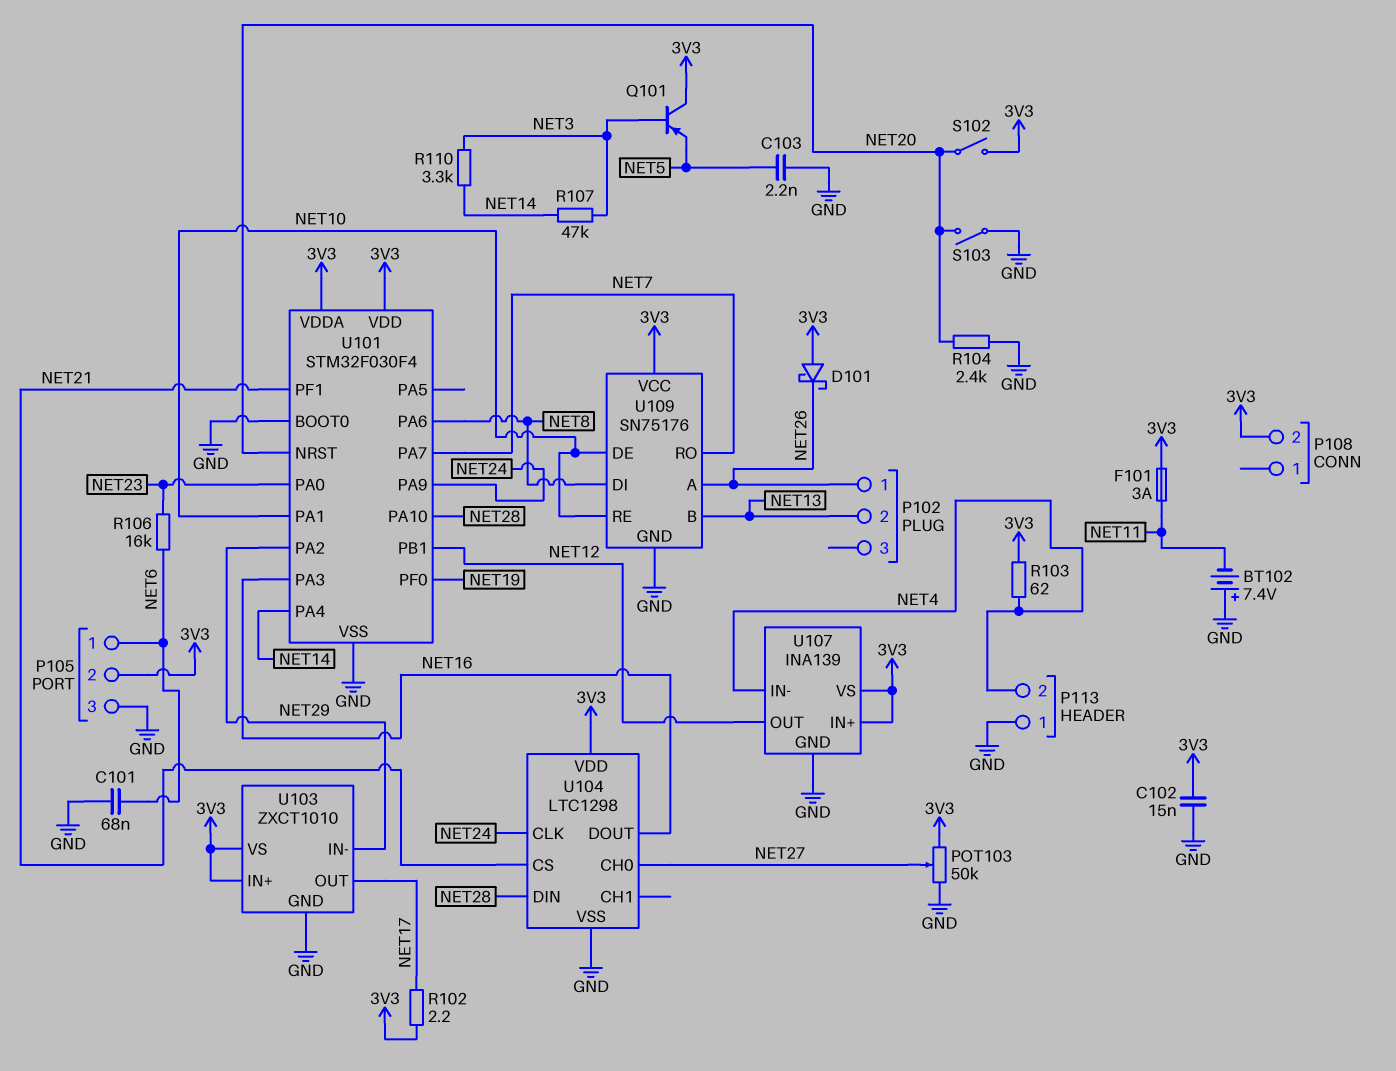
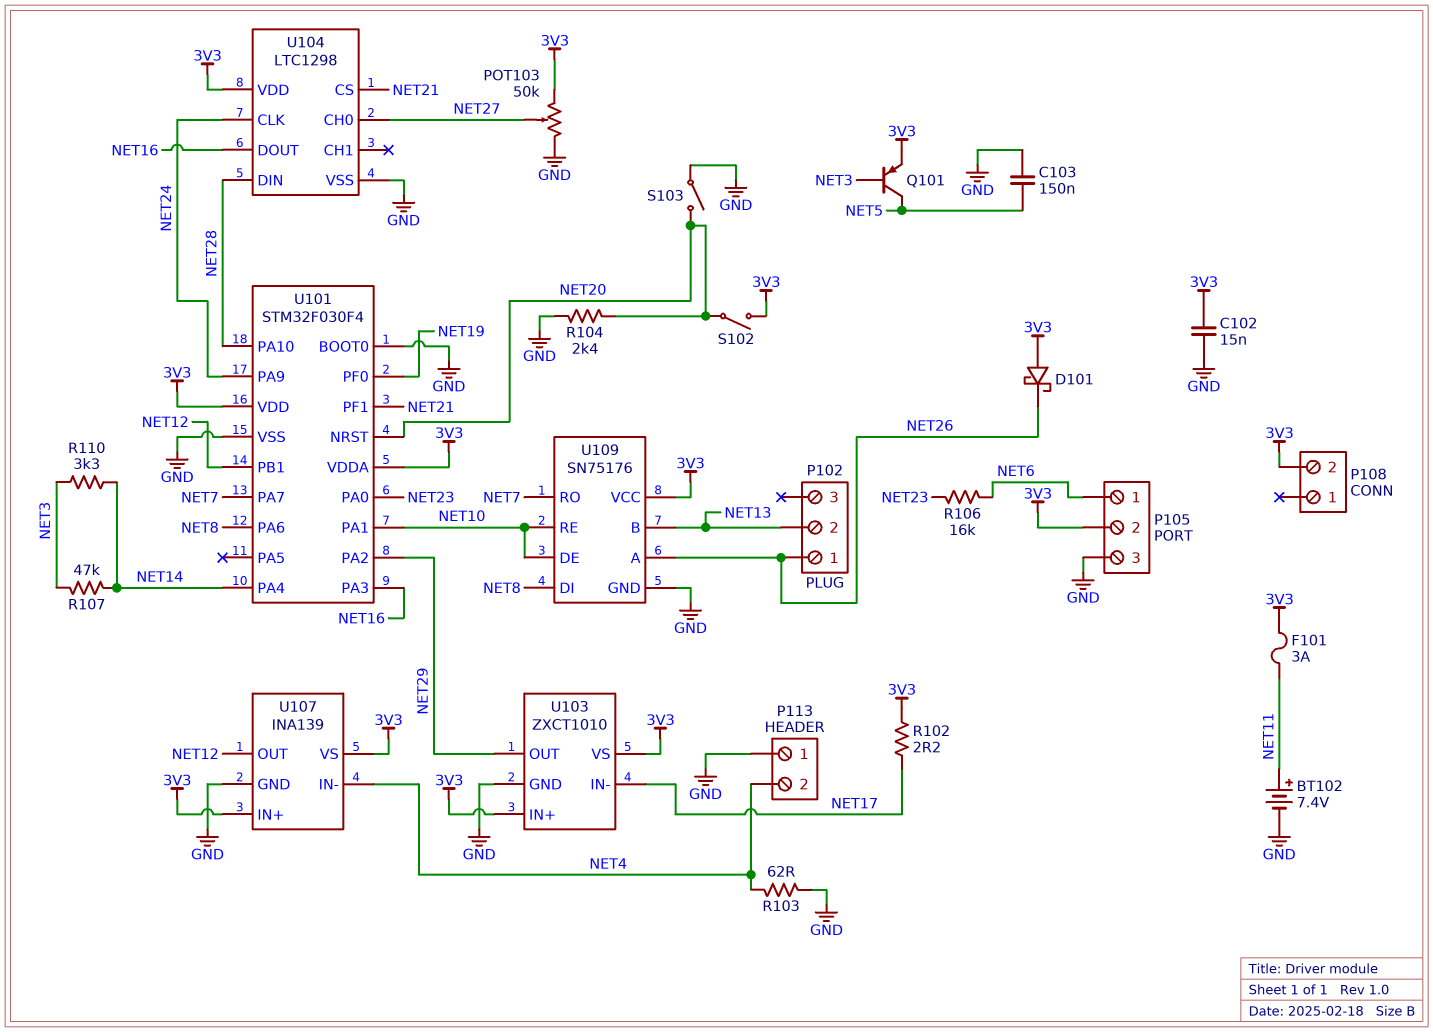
BT102: 7.4V (plus GND, minus NET11) -> 7.4V (plus NET11, minus GND)
C101: 68nF (GND, NET6) -> none
C103: 2.2nF (GND, NET5) -> 150nF (GND, NET5)
Q101: PNP (B NET3, C 3V3, E NET5) -> PNP (B NET3, C NET5, E 3V3)
R103: 62 (3V3, NET4) -> 62 (GND, NET4)
U103 pin IN-: NET29 -> NET17
U103 pin OUT: NET17 -> NET29

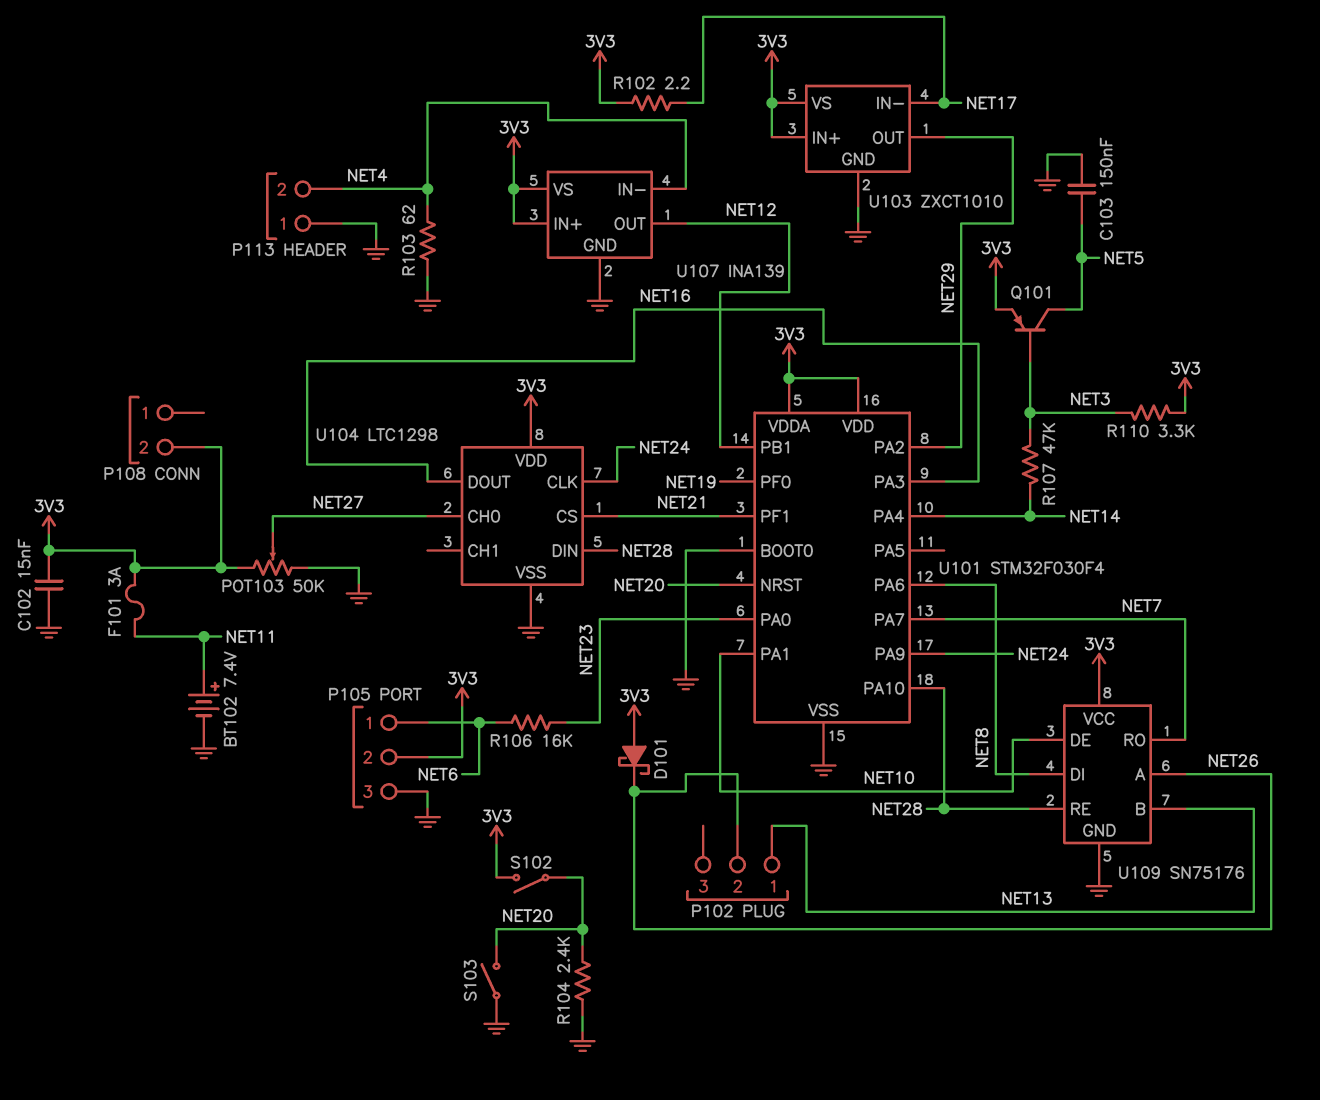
P102 pin 1: NET26 -> NET13
P102 pin 2: NET13 -> NET26
R110: 3.3k (NET3, NET14) -> 3.3k (3V3, NET3)
U109 pin RE: NET10 -> NET28

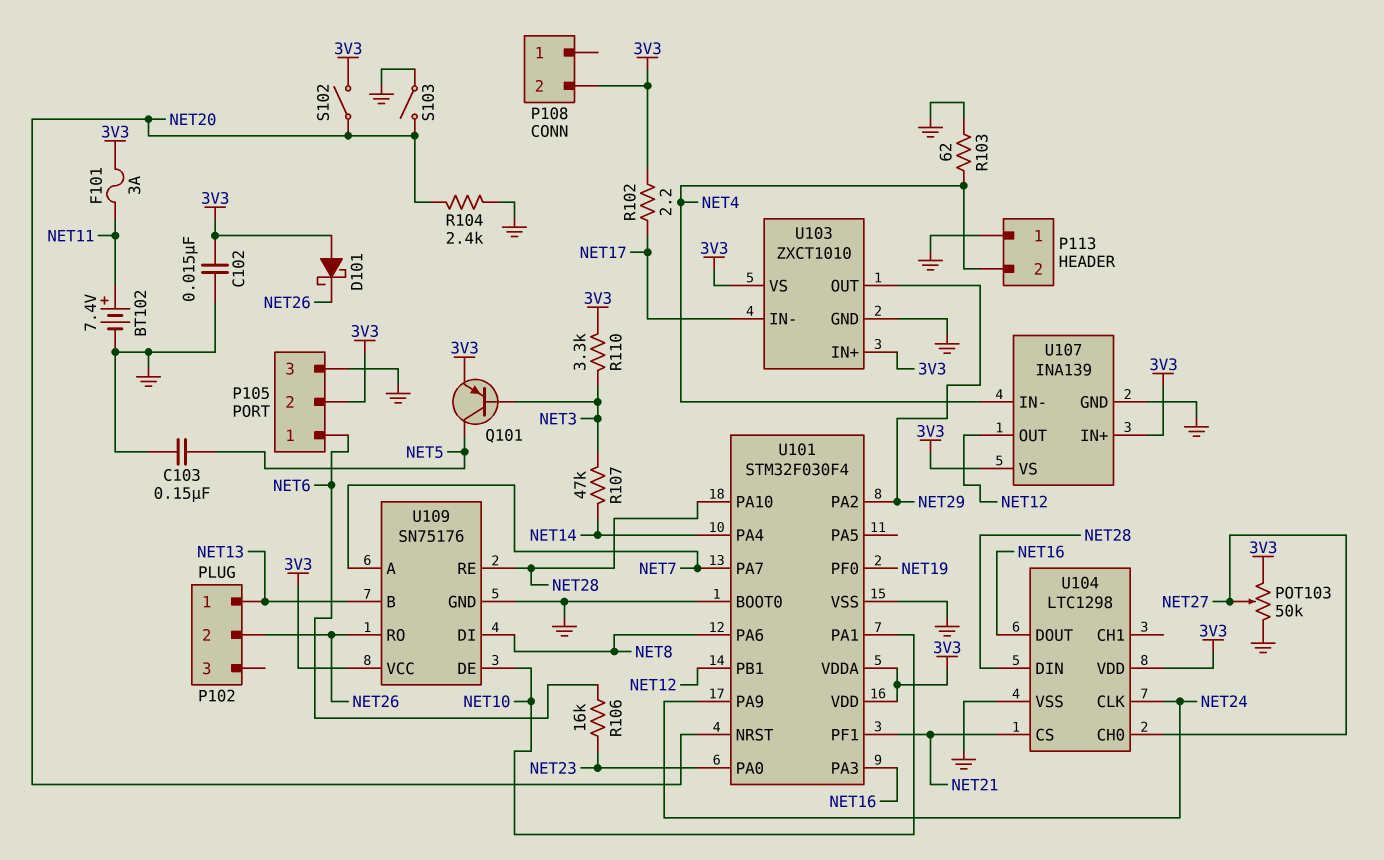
U109 pin A: NET26 -> NET7
U109 pin RO: NET7 -> NET26

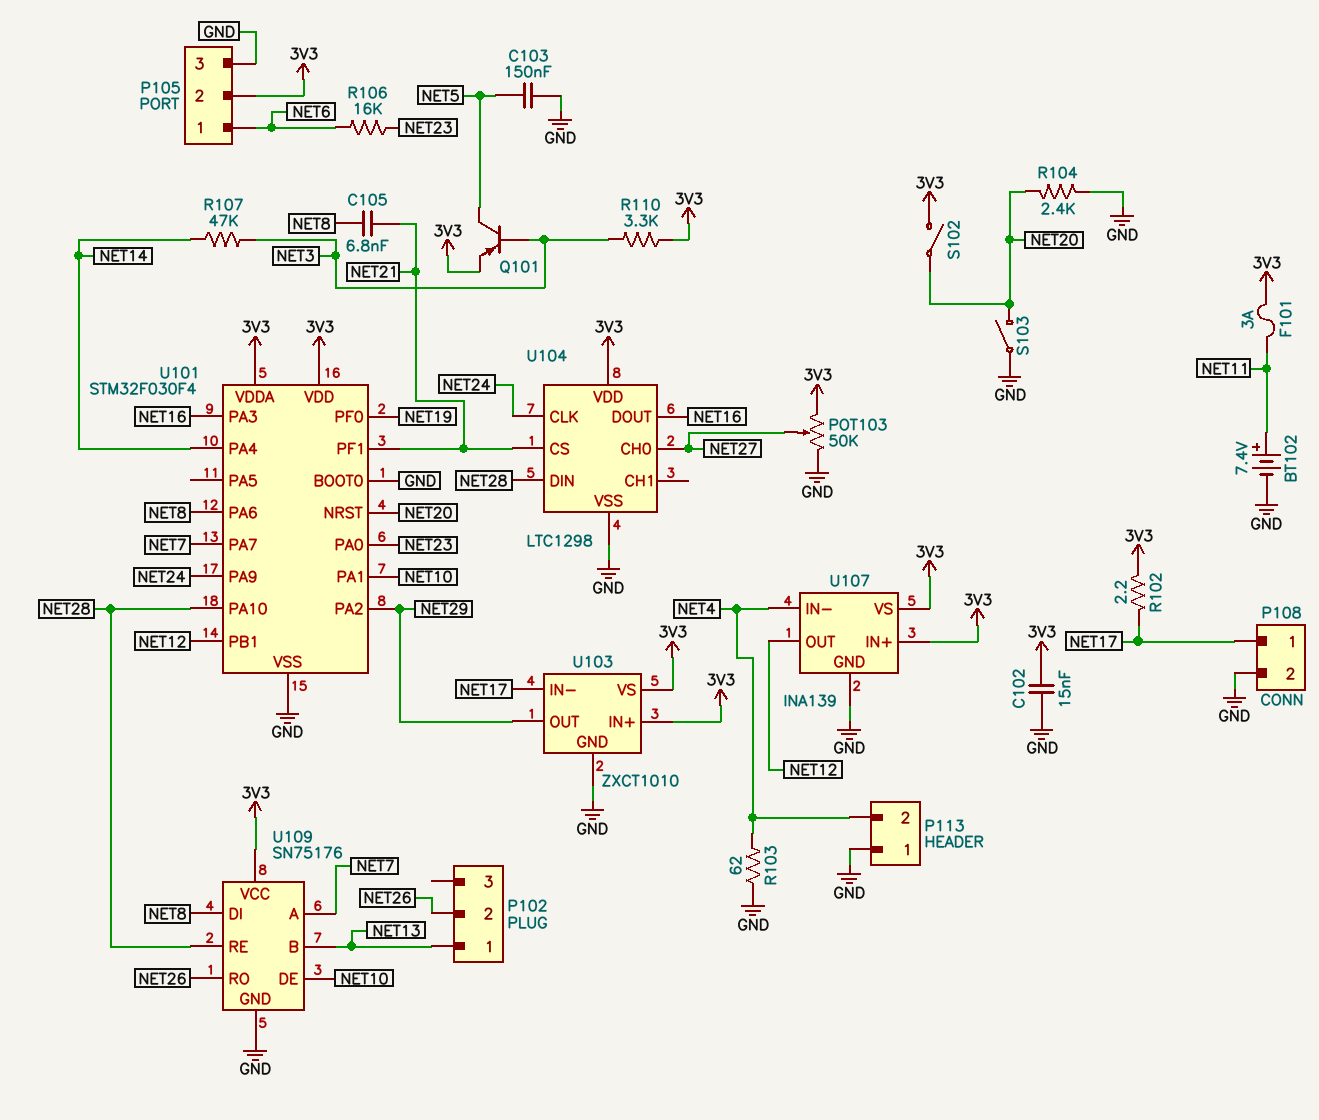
C105: none -> 6.8nF (NET8, NET21)
D101: schottky (A 3V3, K NET26) -> none
P108 pin 1: none -> NET17
P108 pin 2: 3V3 -> GND

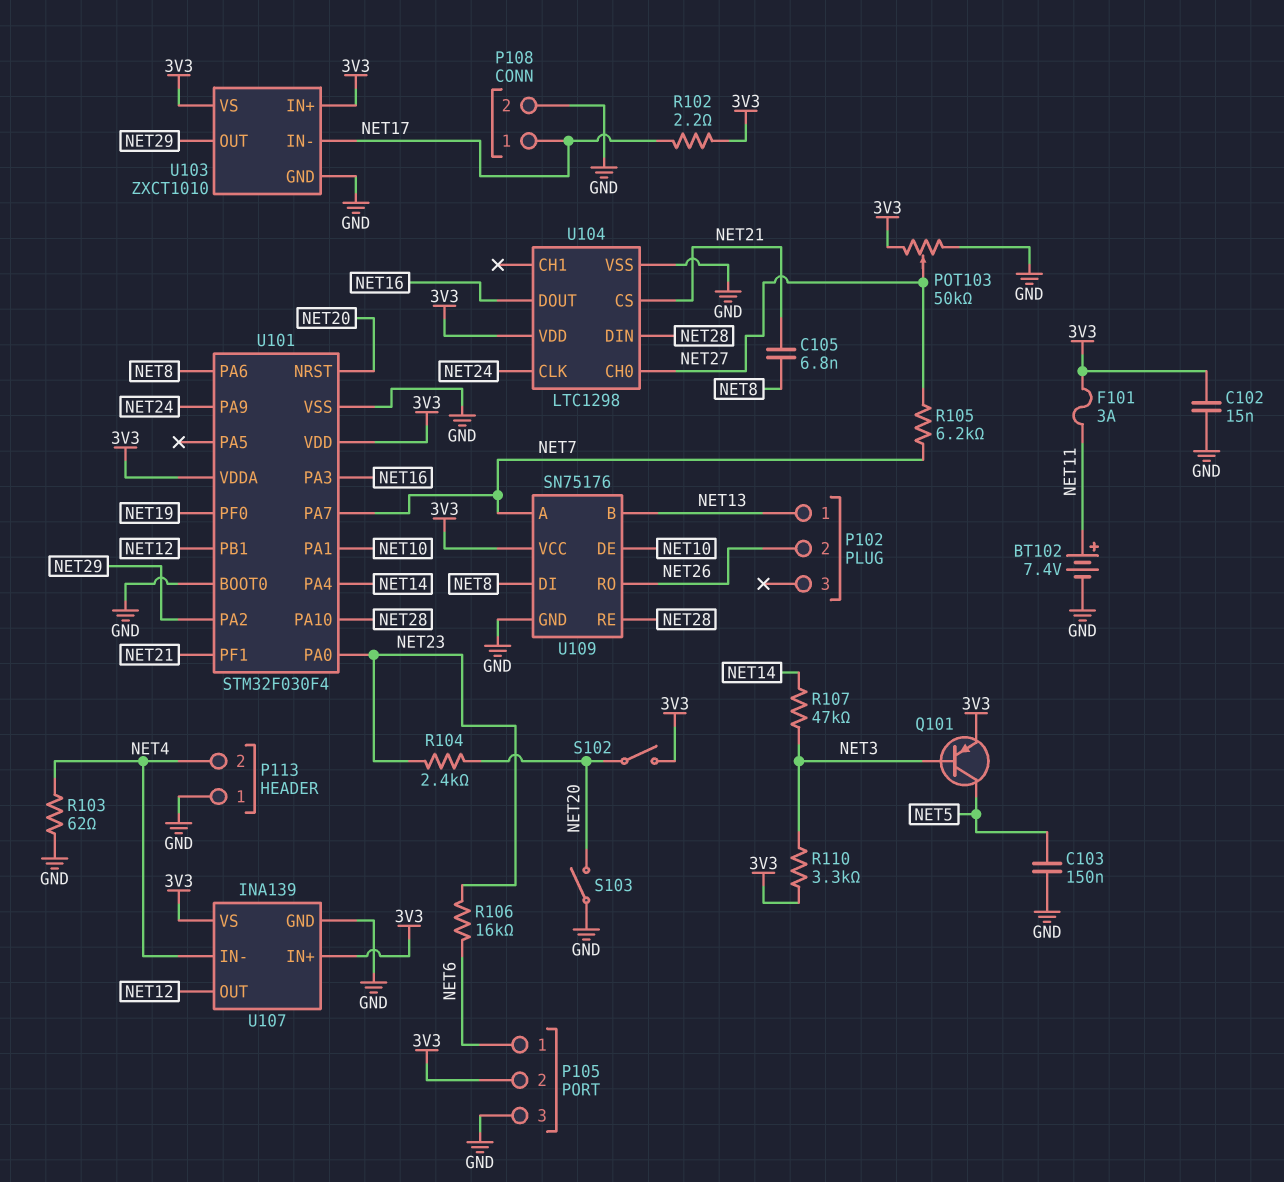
R104: 2.4k (GND, NET20) -> 2.4k (NET20, NET23)
R105: none -> 6.2k (NET7, NET27)

